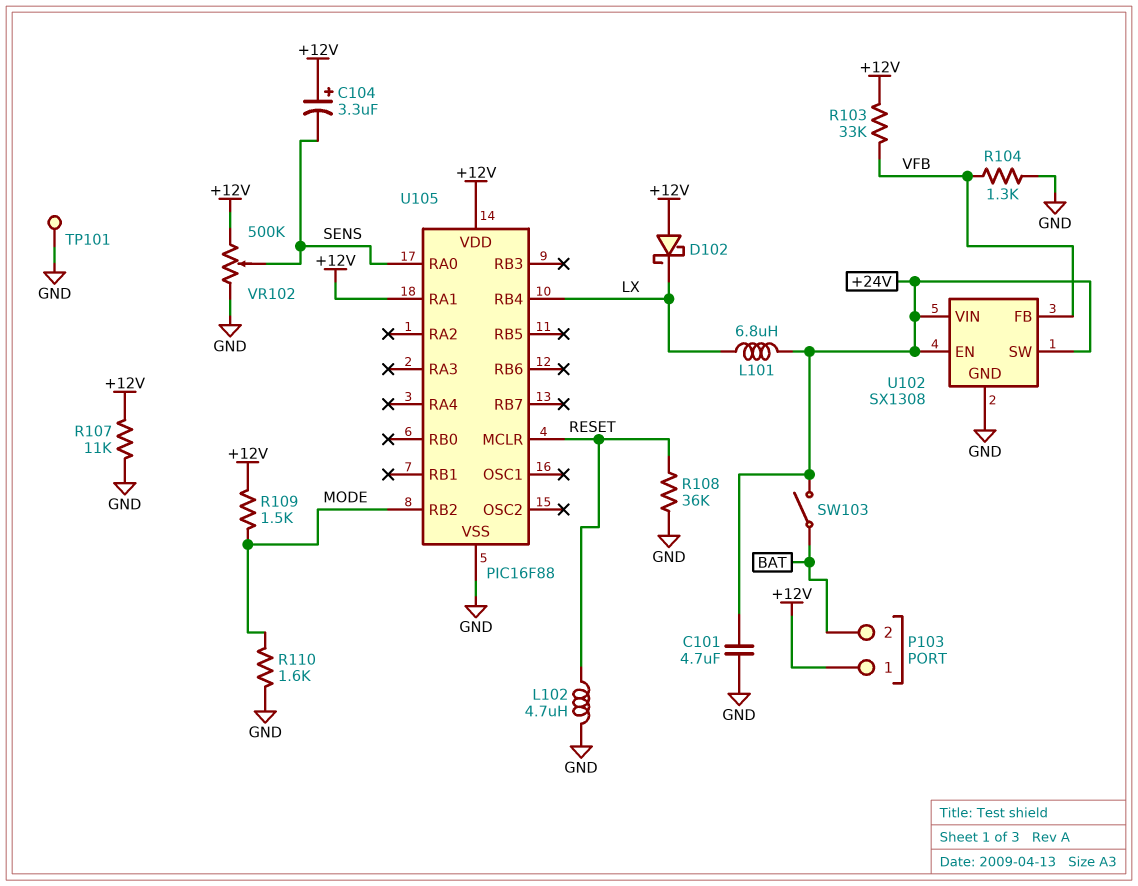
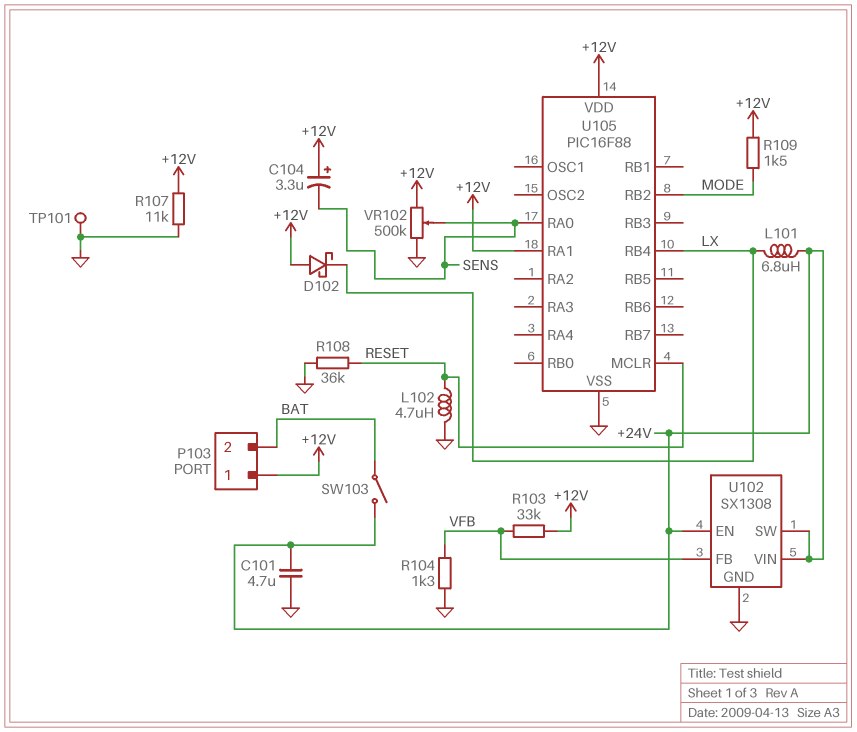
R110: 1.6k (GND, MODE) -> none

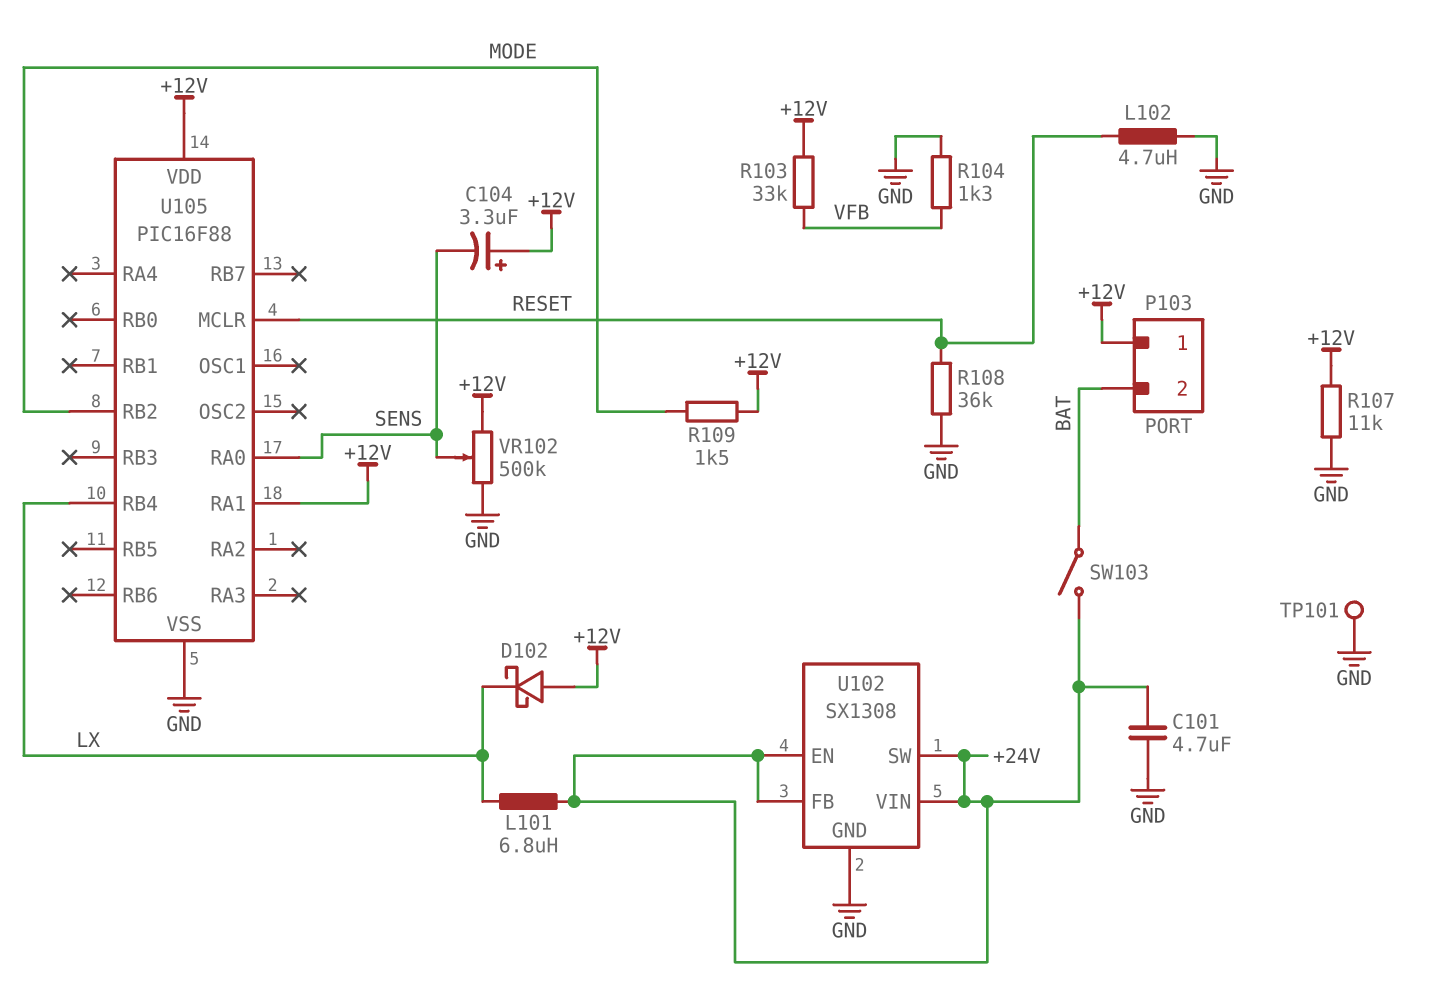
U102 pin FB: VFB -> +24V

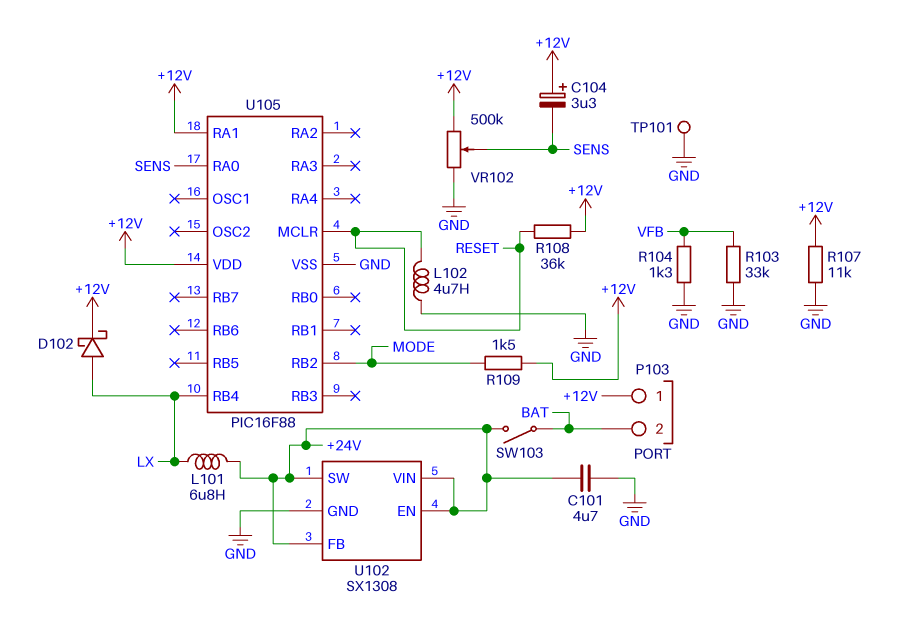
D102: schottky (A +12V, K LX) -> schottky (A LX, K +12V)
R103: 33k (+12V, VFB) -> 33k (GND, VFB)
R108: 36k (GND, RESET) -> 36k (+12V, RESET)

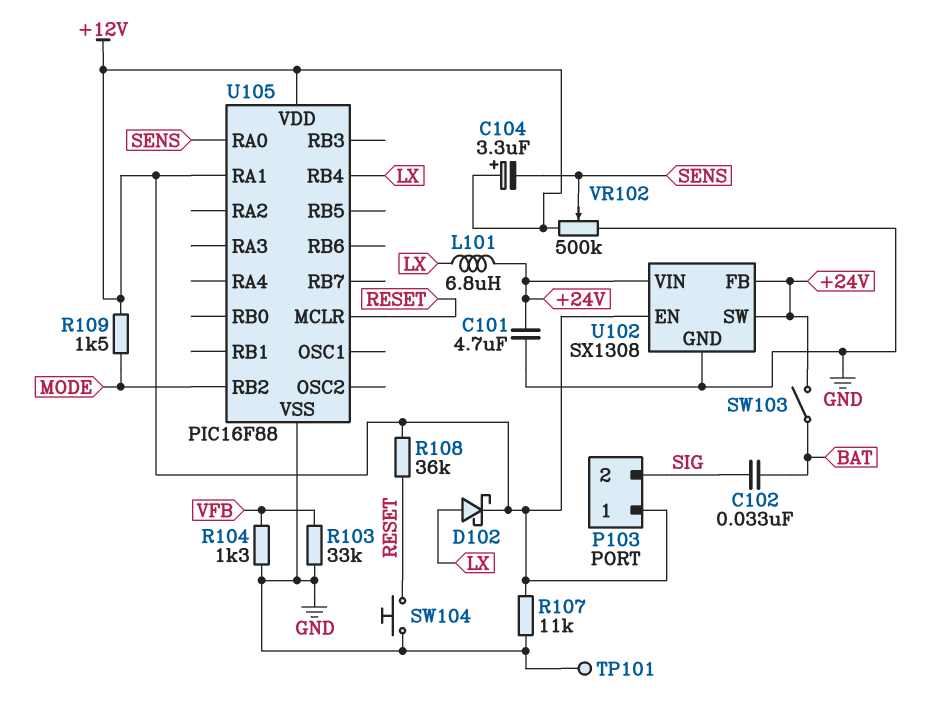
C102: none -> 33nF (BAT, SIG)
L102: 4.7uH (GND, RESET) -> none
P103 pin 2: BAT -> SIG
SW104: none -> button (GND, RESET)
U102 pin EN: +24V -> +12V

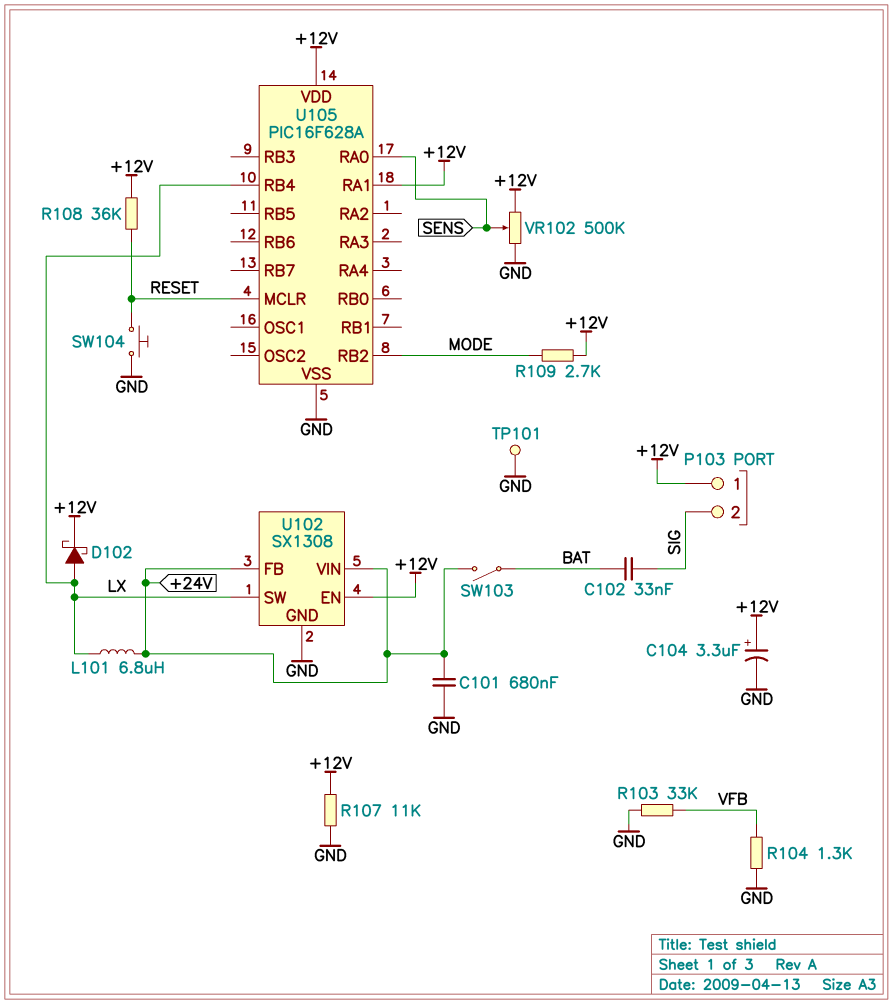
C101: 4.7uF (+24V, GND) -> 680nF (+24V, GND)
C104: 3.3uF (plus +12V, minus SENS) -> 3.3uF (plus +12V, minus GND)
R109: 1.5k (+12V, MODE) -> 2.7k (+12V, MODE)
U102 pin SW: +24V -> LX
U105: PIC16F88 -> PIC16F628A

